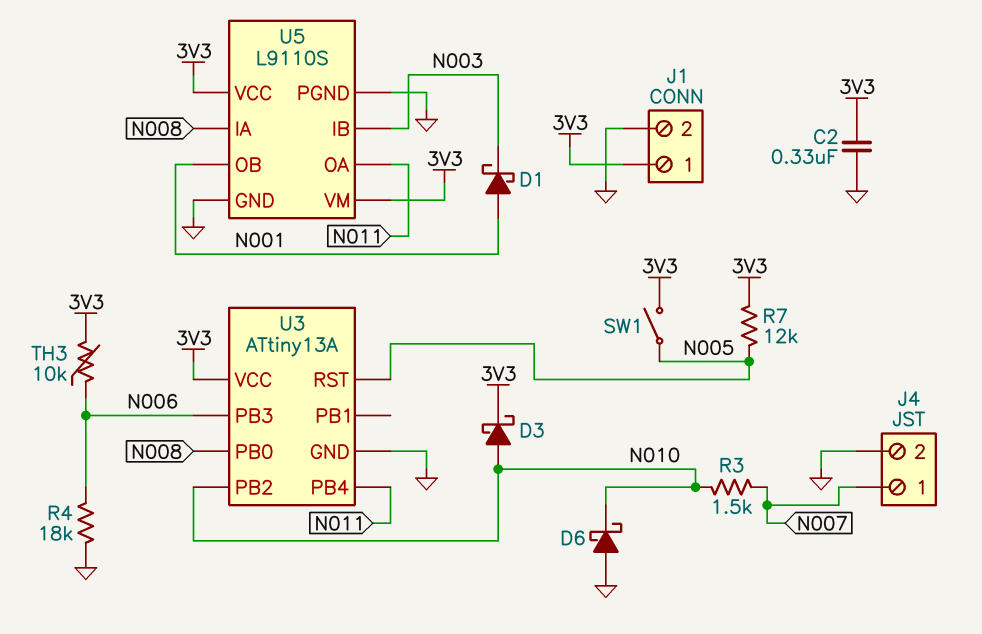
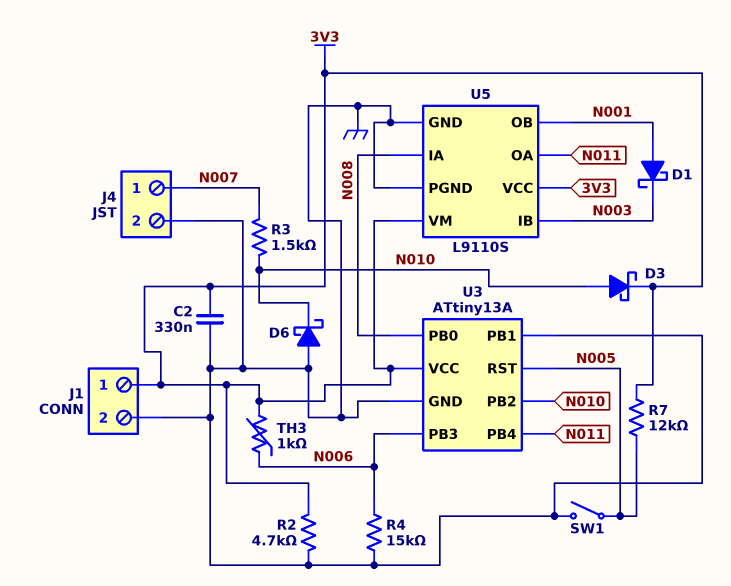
R2: none -> 4.7k (3V3, GND)
R4: 18k (GND, N006) -> 15k (GND, N006)
SW1: switch (3V3, N005) -> switch (GND, N005)
TH3: 10k (3V3, N006) -> 1k (3V3, N006)
U3 pin PB1: none -> GND

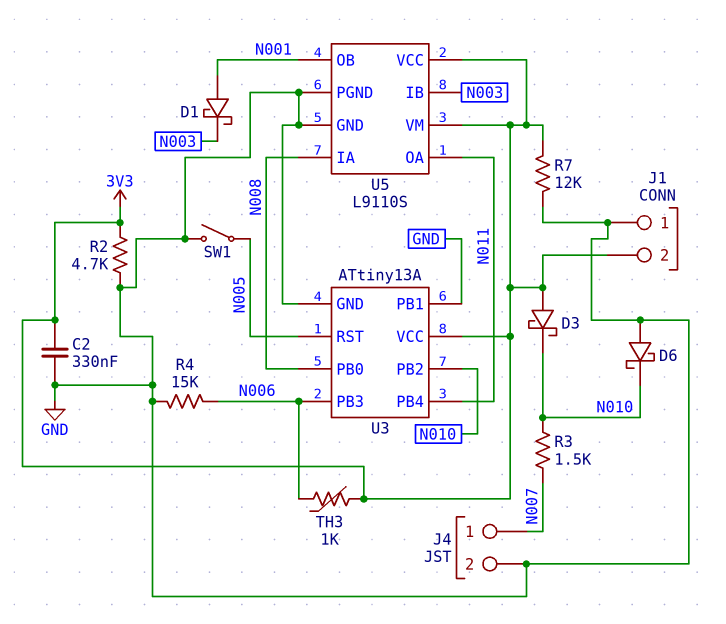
D3: schottky (A N010, K 3V3) -> schottky (A 3V3, K N010)
J1 pin 1: 3V3 -> GND
J1 pin 2: GND -> 3V3
R7: 12k (3V3, N005) -> 12k (3V3, GND)

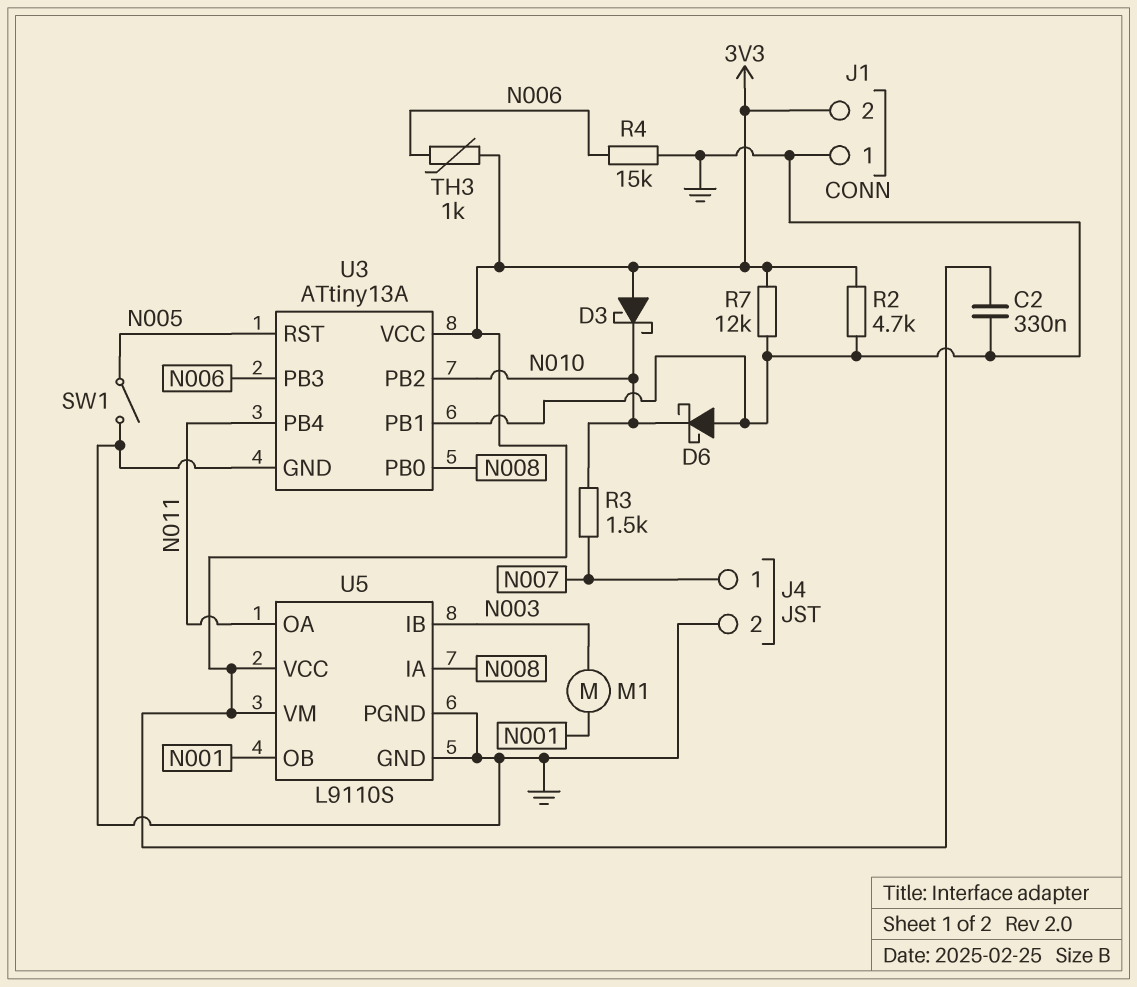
D1: schottky (A N001, K N003) -> none
M1: none -> motor (N001, N003)

